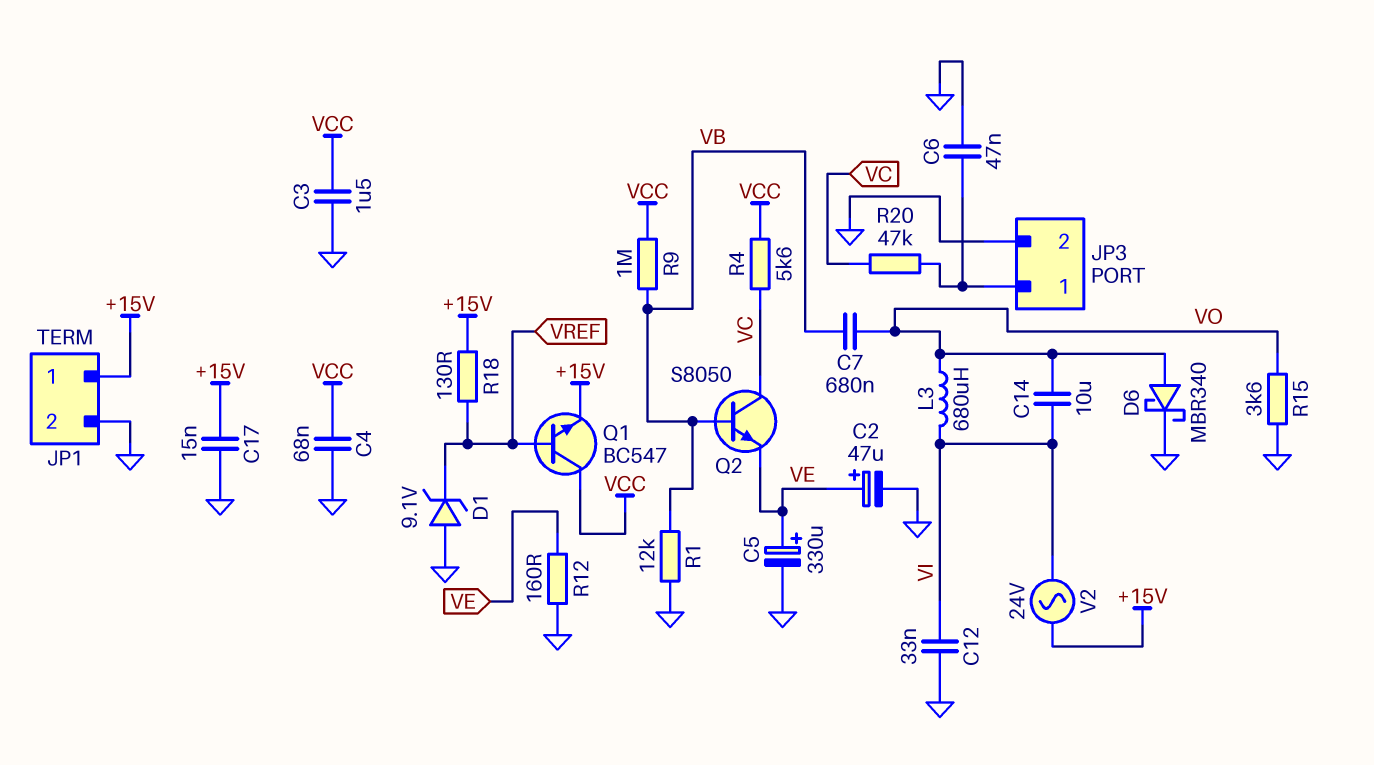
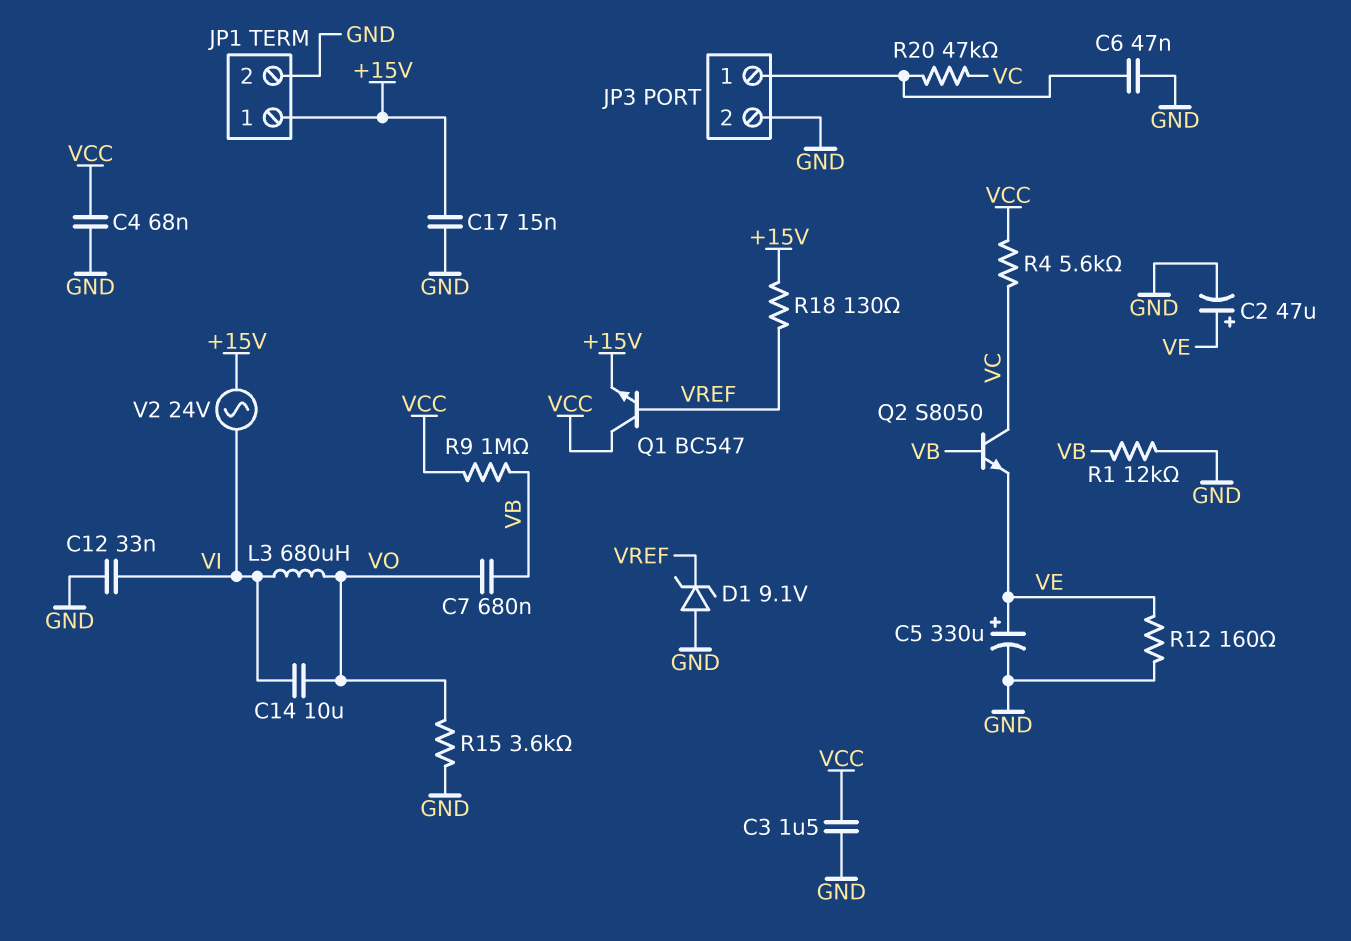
D6: schottky MBR340 (A VO, K GND) -> none

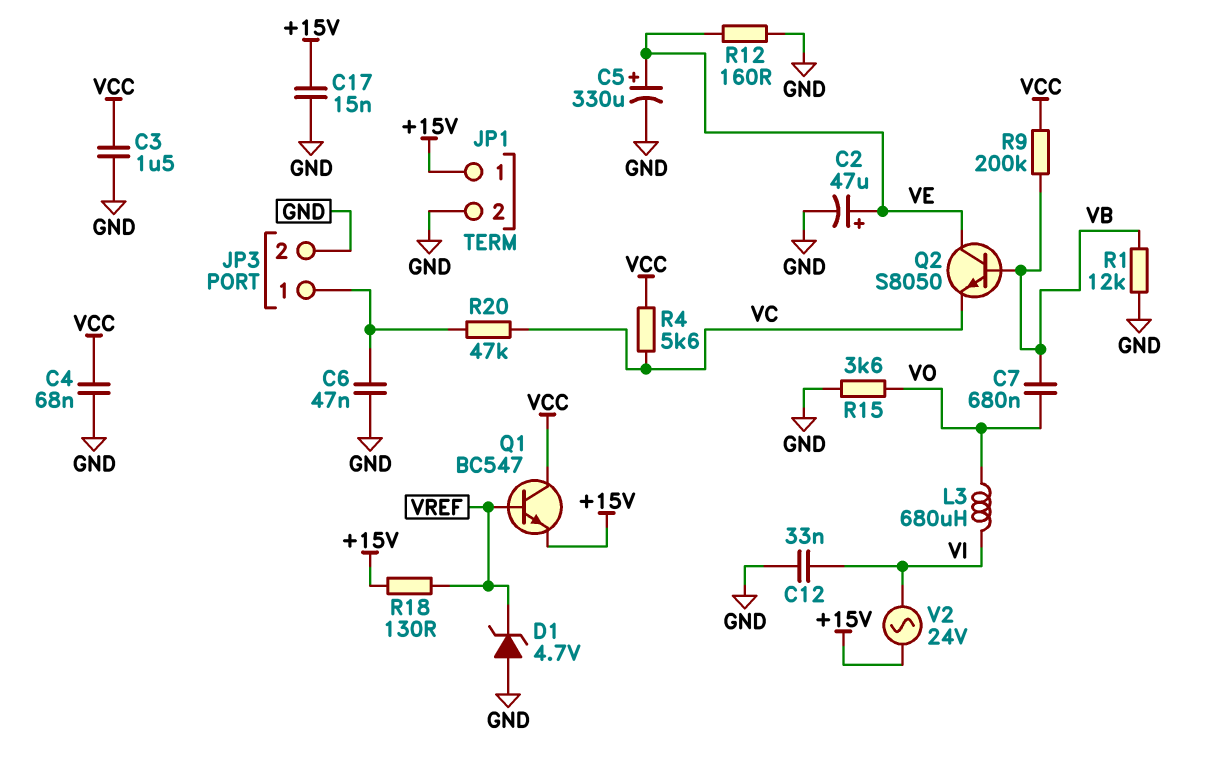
C14: 10uF (VI, VO) -> none
D1: zener 9.1V (A GND, K VREF) -> zener 4.7V (A GND, K VREF)
Q2: NPN S8050 (B VB, C VC, E VE) -> NPN S8050 (B VB, C VE, E VC)
R9: 1M (VB, VCC) -> 200k (VB, VCC)

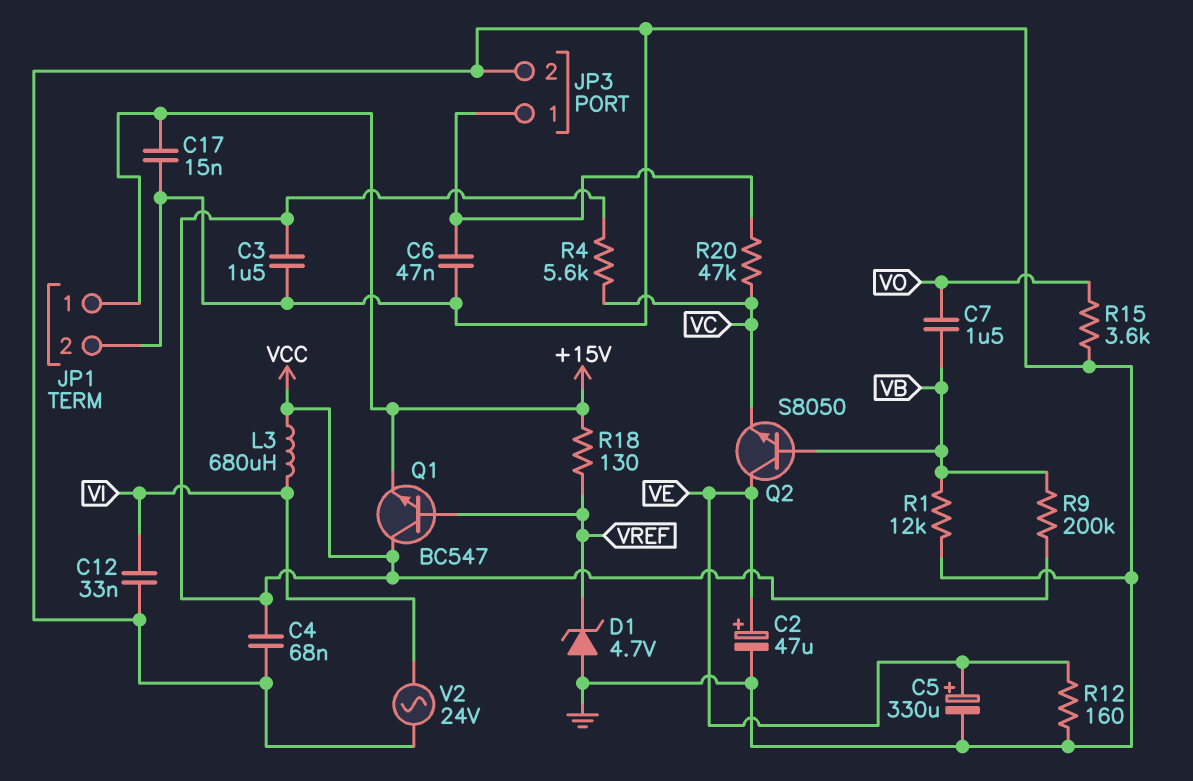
C7: 680nF (VB, VO) -> 1.5uF (VB, VO)
L3: 680uH (VI, VO) -> 680uH (VCC, VI)
V2: AC 24V (+15V, VI) -> AC 24V (GND, VI)

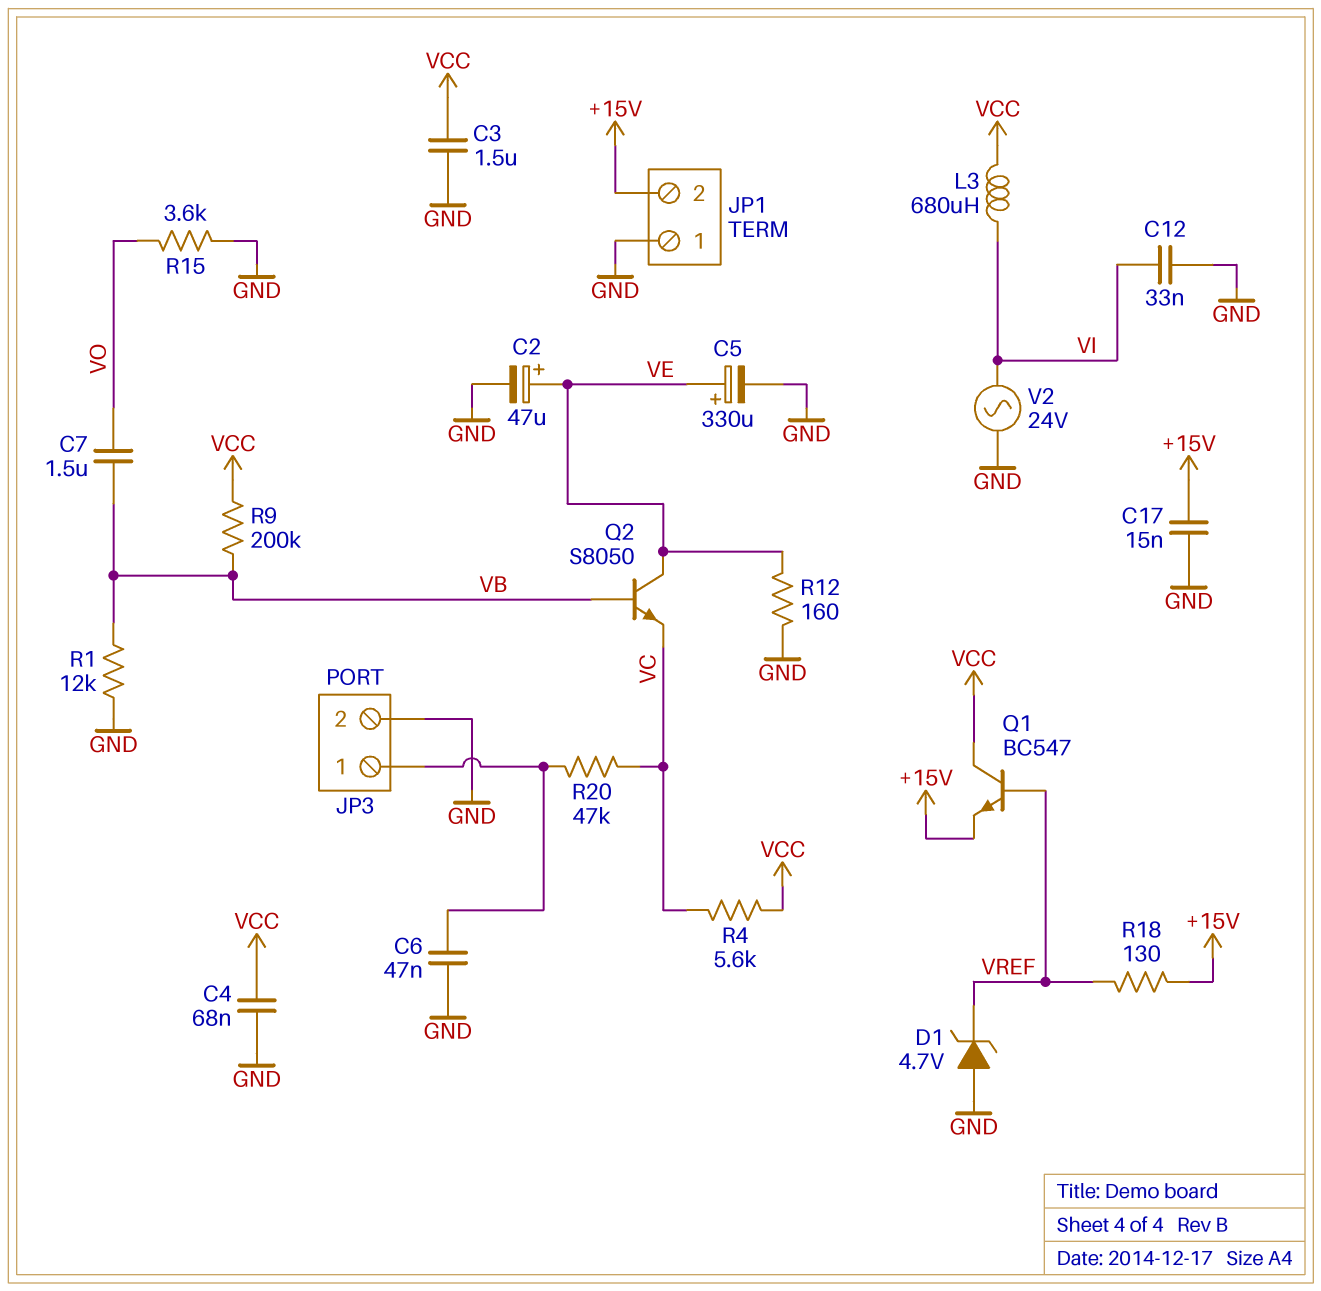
JP1 pin 1: +15V -> GND
JP1 pin 2: GND -> +15V

